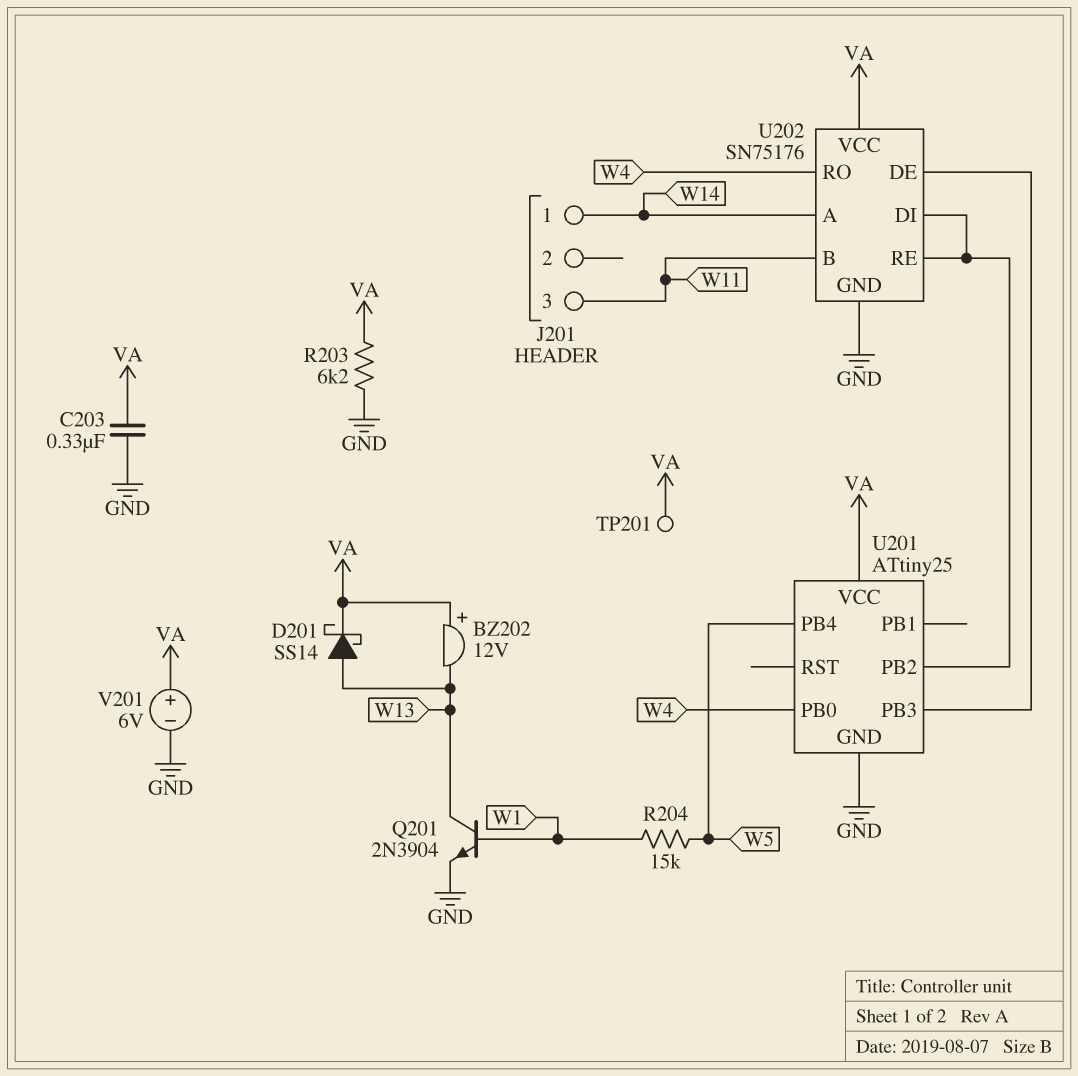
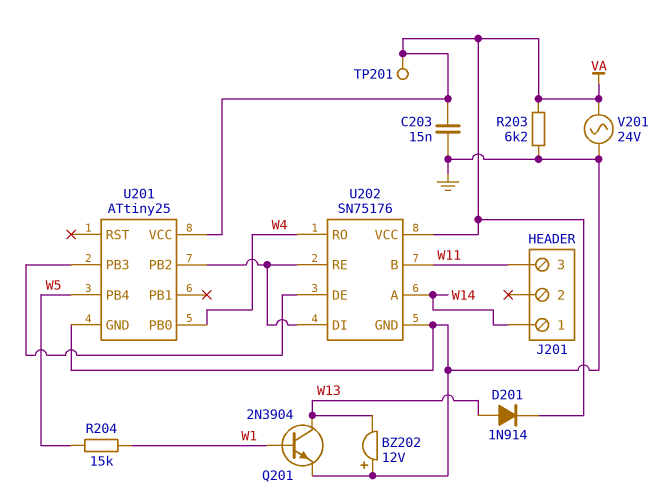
BZ202: buzzer 12V (plus VA, minus W13) -> buzzer 12V (plus GND, minus W13)
C203: 330nF (GND, VA) -> 15nF (GND, VA)
D201: schottky SS14 (A W13, K VA) -> diode 1N914 (A W13, K VA)
V201: 6V (plus VA, minus GND) -> AC 24V (GND, VA)

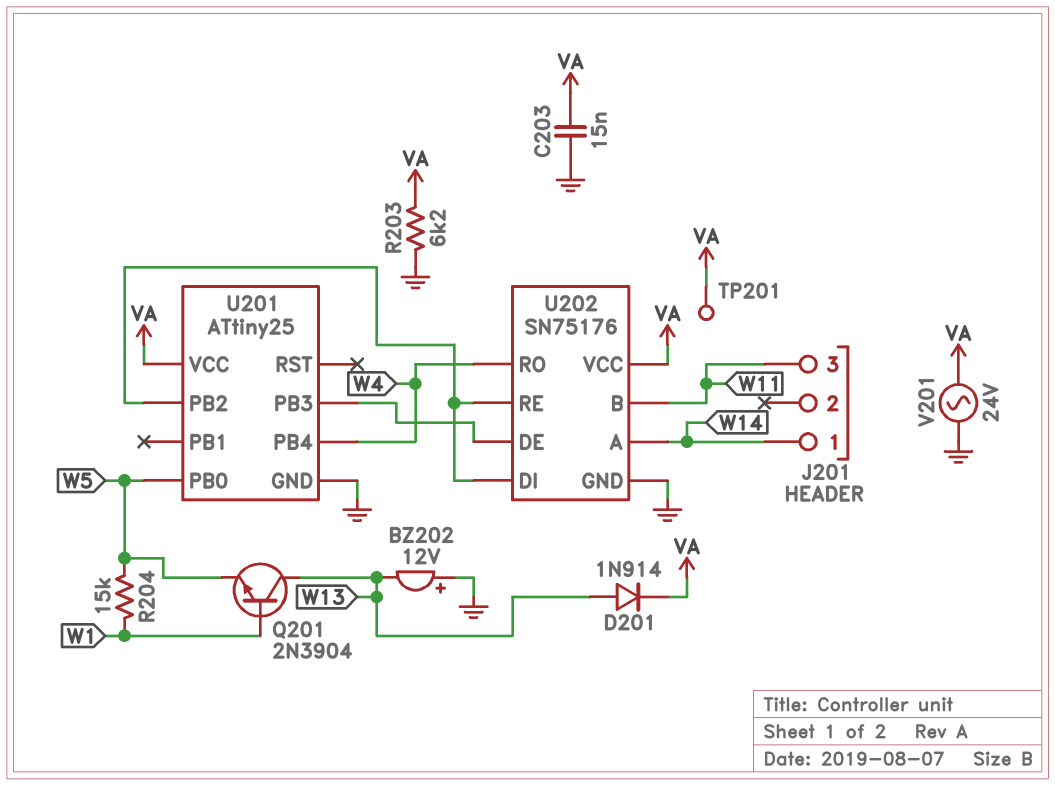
Q201: NPN 2N3904 (B W1, C W13, E GND) -> NPN 2N3904 (B W1, C W13, E W5)
U201 pin PB0: W4 -> W5
U201 pin PB4: W5 -> W4

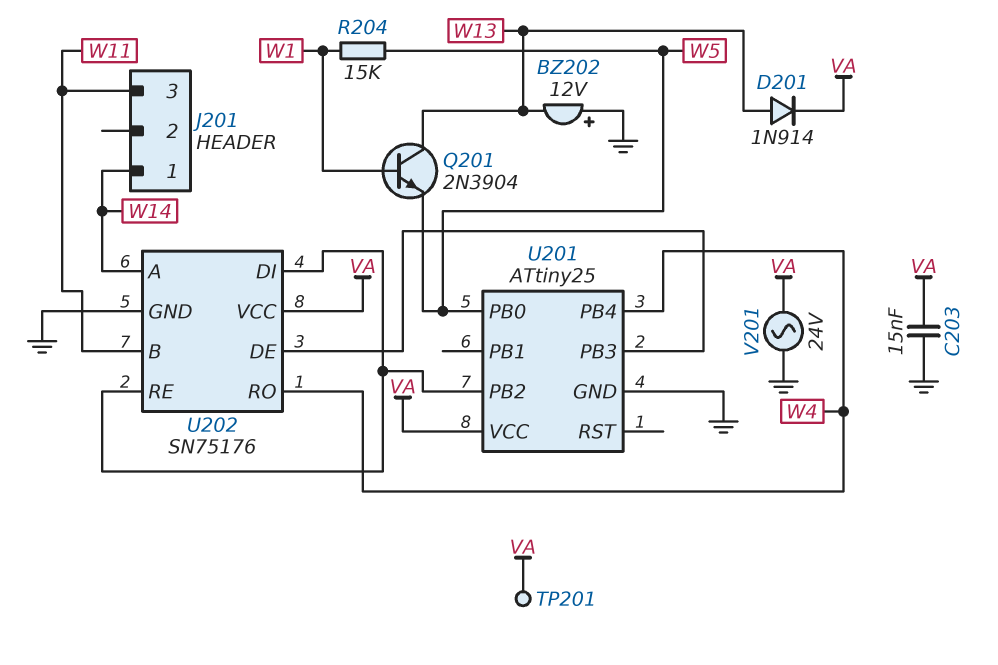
R203: 6.2k (GND, VA) -> none

